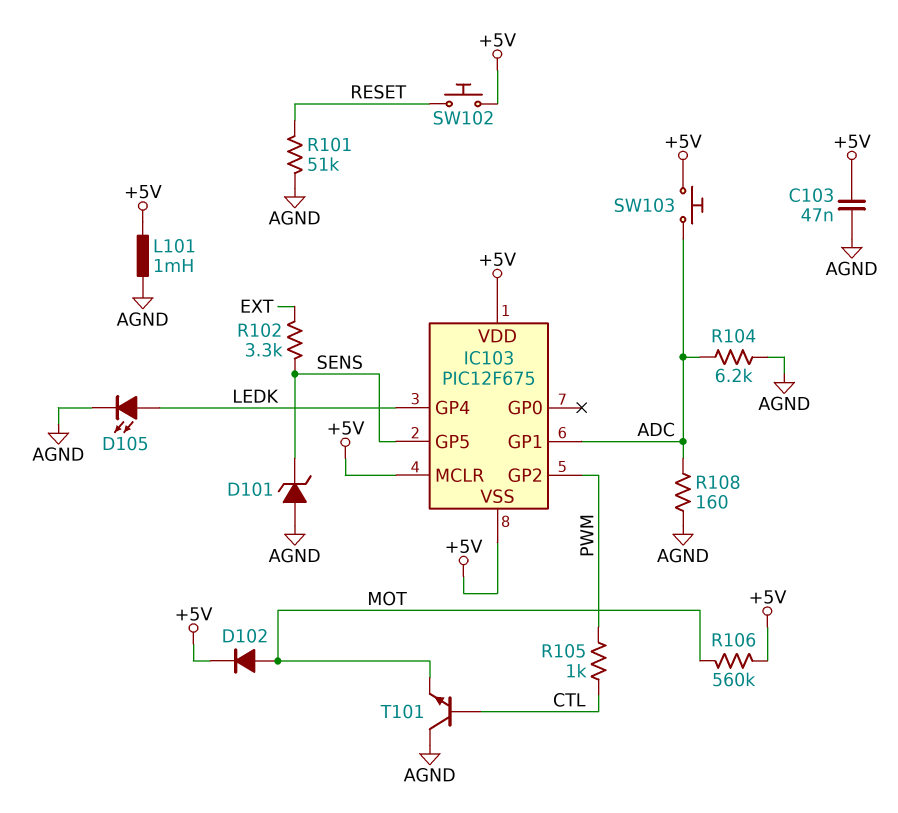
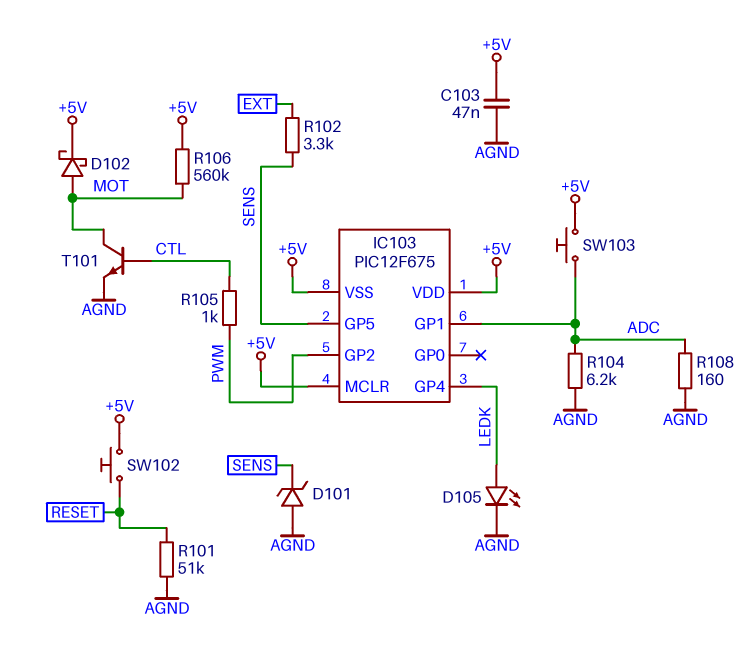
D102: diode (A MOT, K +5V) -> schottky (A MOT, K +5V)
L101: 1mH (+5V, AGND) -> none
T101: NPN (B CTL, C AGND, E MOT) -> NPN (B CTL, C MOT, E AGND)

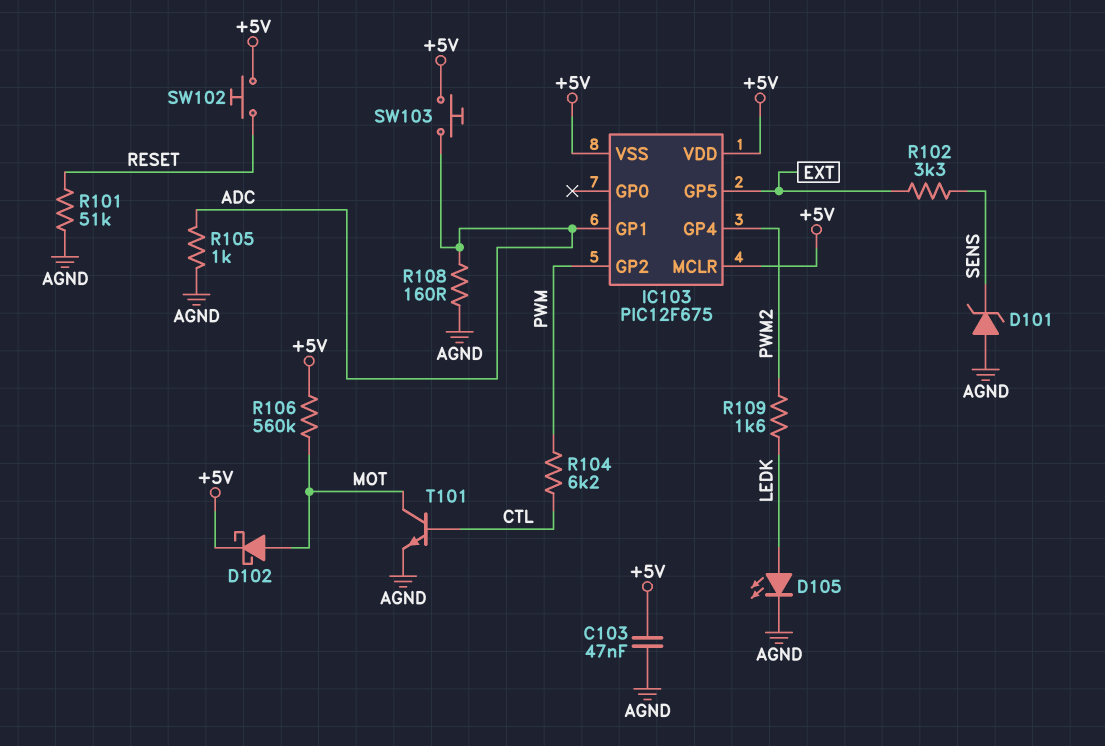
IC103 pin GP4: LEDK -> PWM2
IC103 pin GP5: SENS -> EXT
R104: 6.2k (ADC, AGND) -> 6.2k (CTL, PWM)
R105: 1k (CTL, PWM) -> 1k (ADC, AGND)
R109: none -> 1.6k (LEDK, PWM2)

